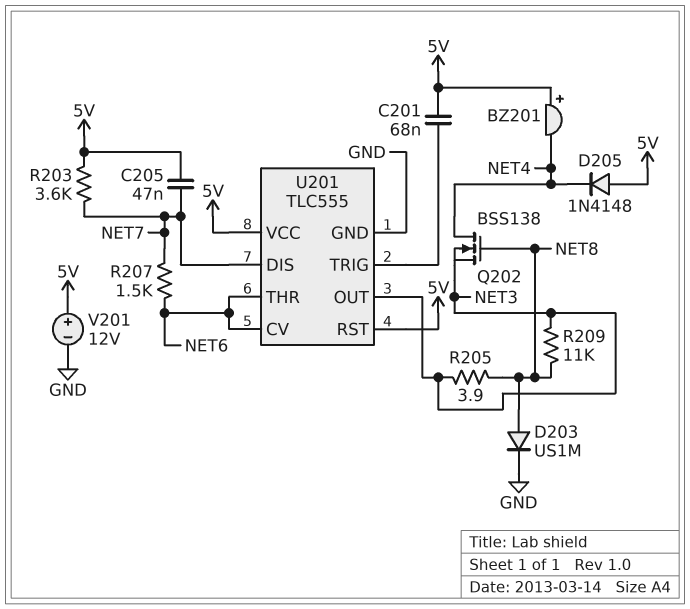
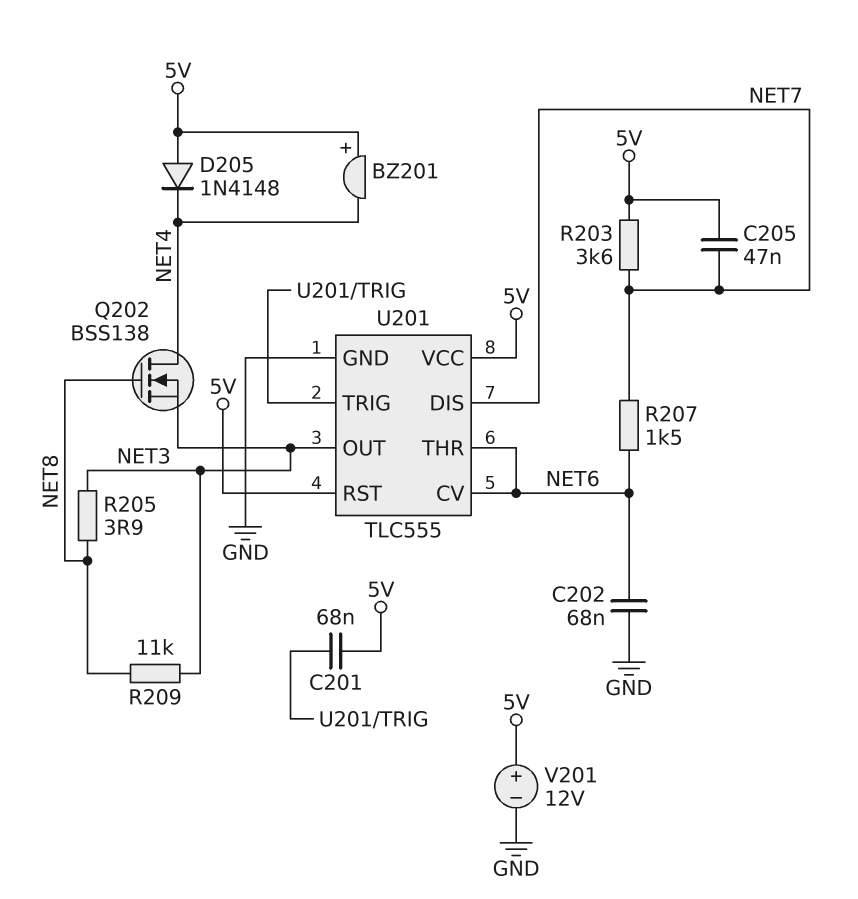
C202: none -> 68nF (GND, NET6)
D203: diode US1M (A NET8, K GND) -> none

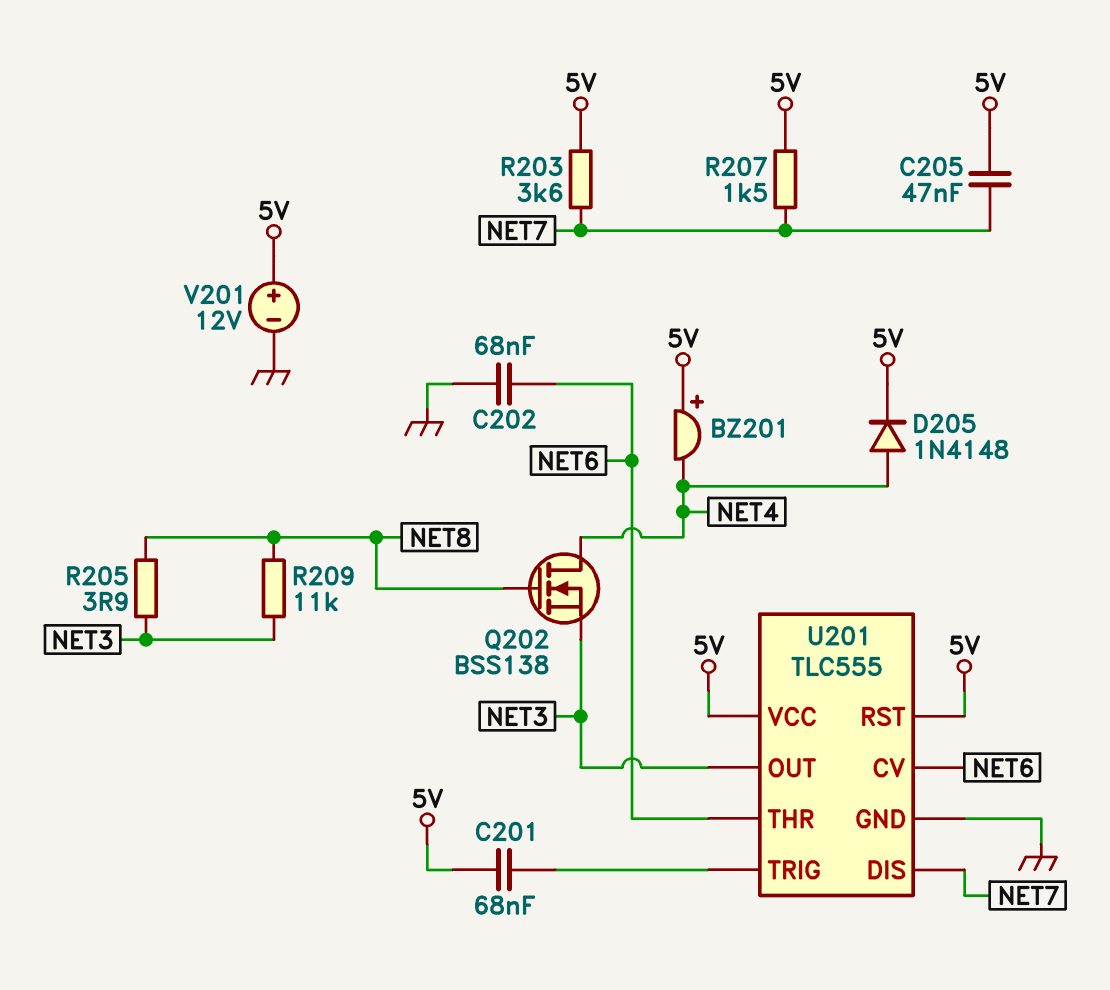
D205: diode 1N4148 (A 5V, K NET4) -> diode 1N4148 (A NET4, K 5V)
R207: 1.5k (NET6, NET7) -> 1.5k (5V, NET7)

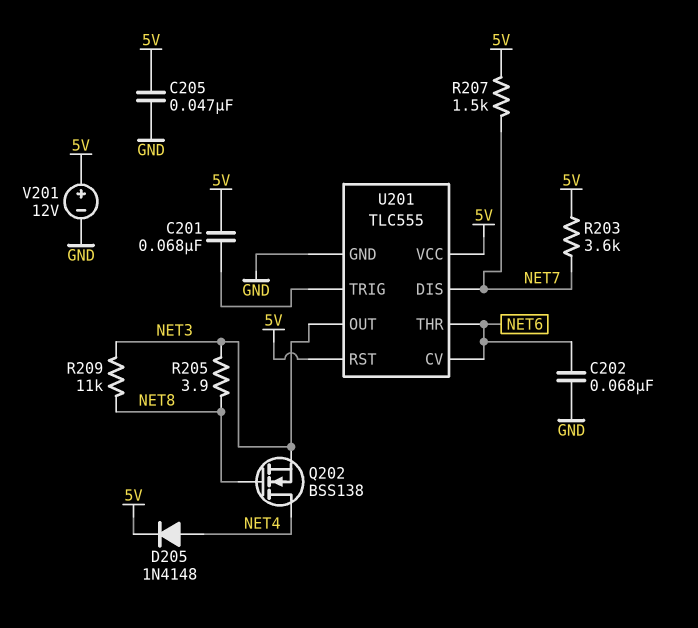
BZ201: buzzer (plus 5V, minus NET4) -> none
C205: 47nF (5V, NET7) -> 47nF (5V, GND)

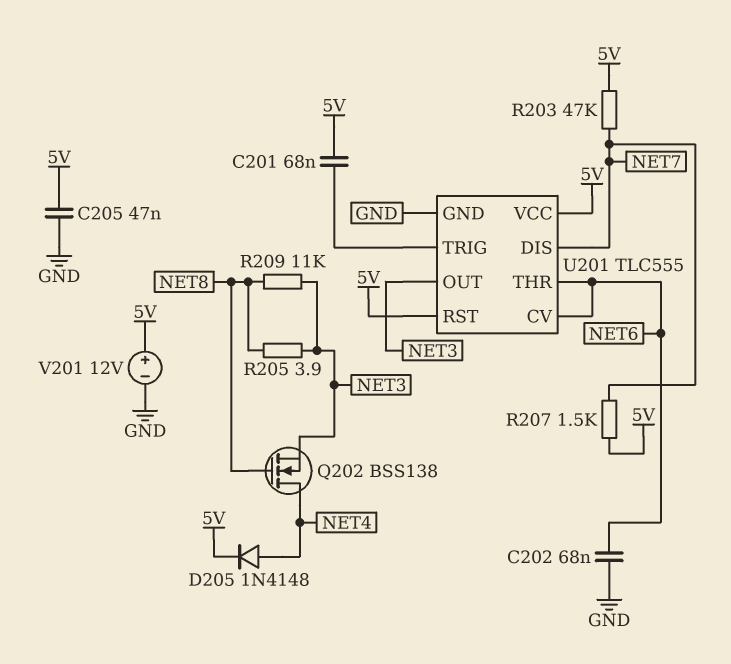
R203: 3.6k (5V, NET7) -> 47k (5V, NET7)

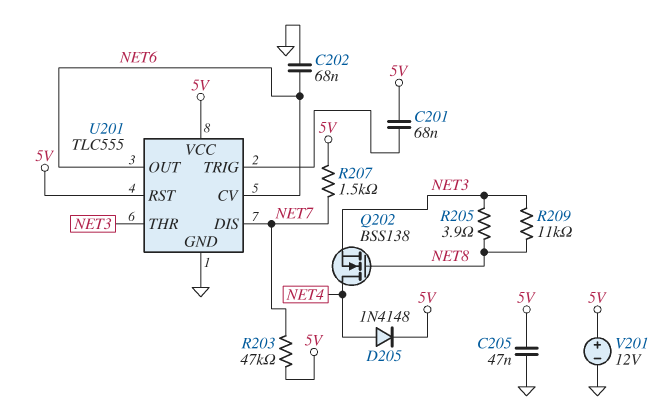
U201 pin OUT: NET3 -> NET6
U201 pin THR: NET6 -> NET3

